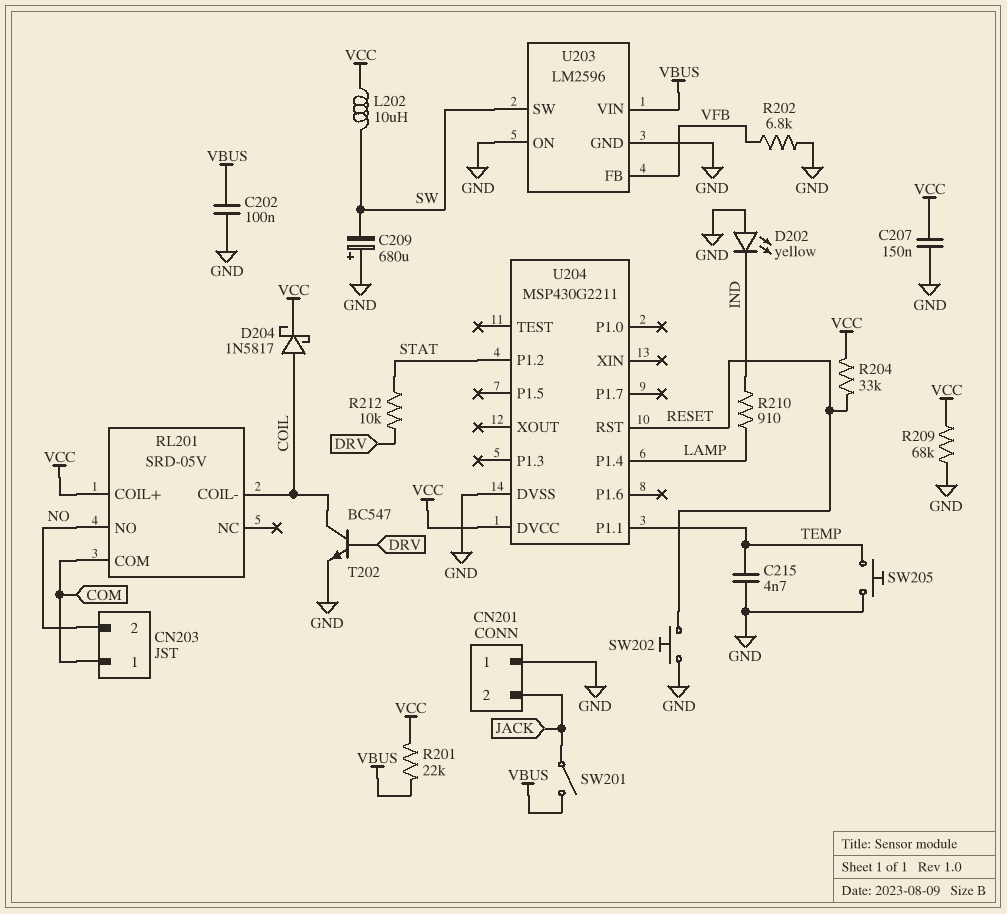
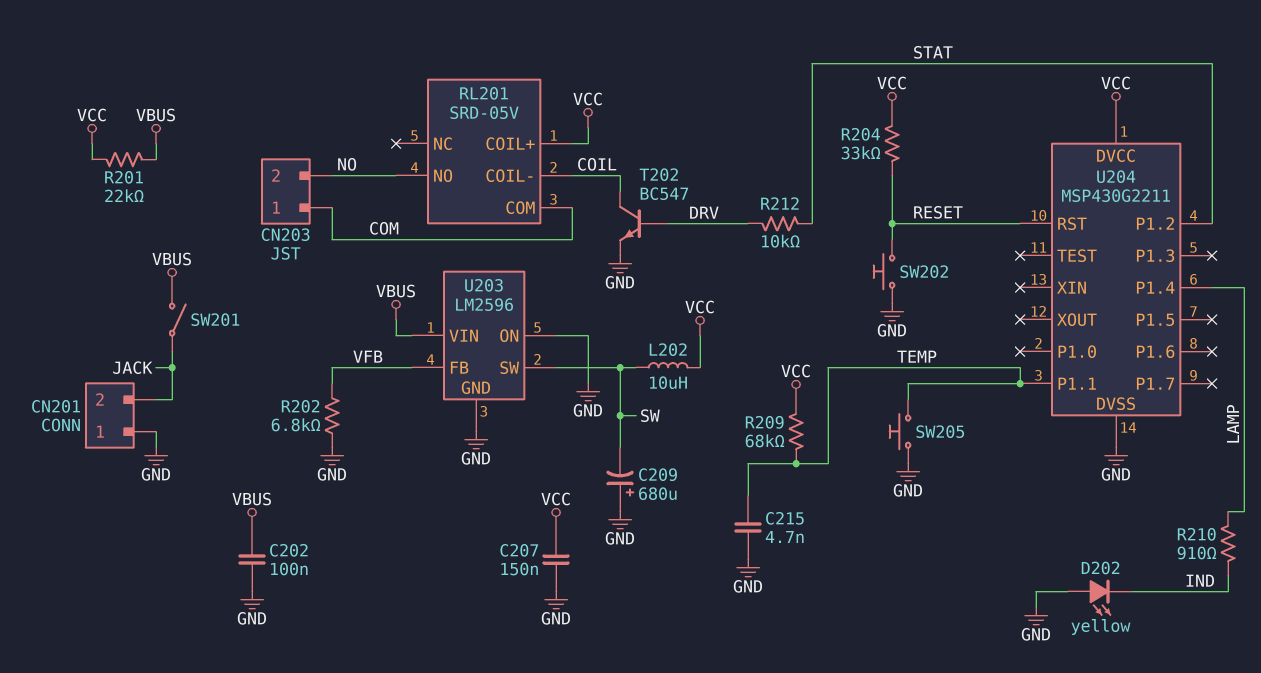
D204: schottky 1N5817 (A COIL, K VCC) -> none
R209: 68k (GND, VCC) -> 68k (TEMP, VCC)

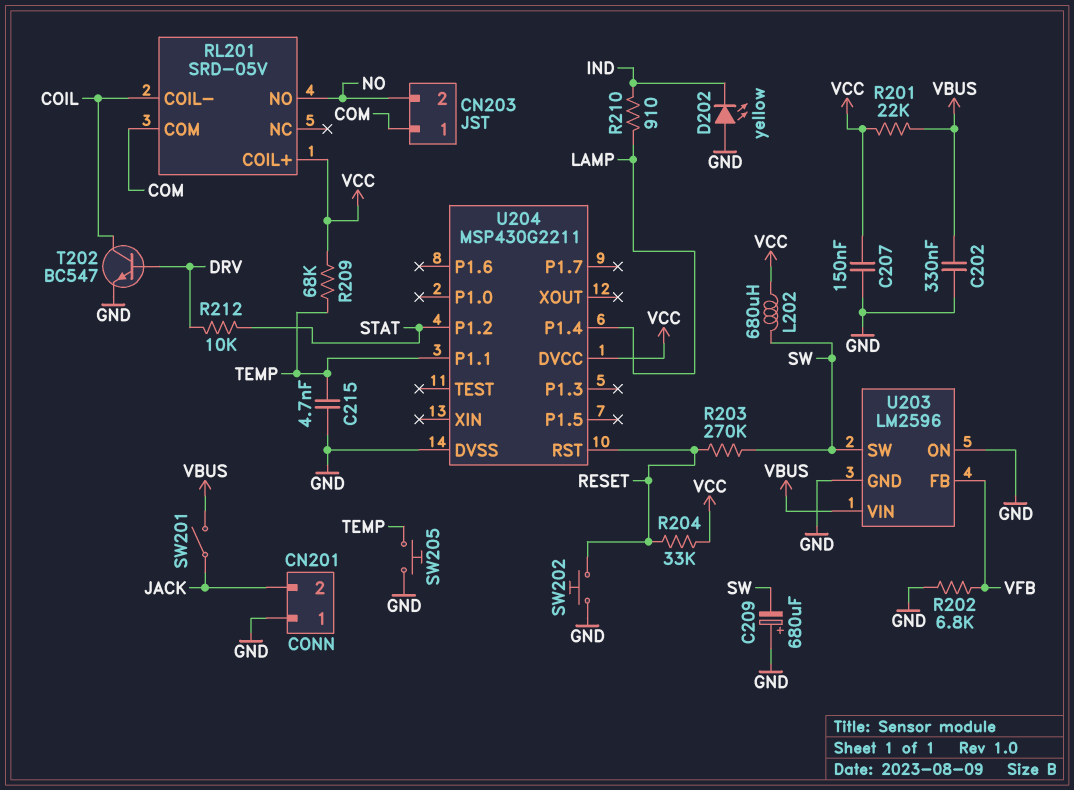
C202: 100nF (GND, VBUS) -> 330nF (GND, VBUS)
L202: 10uH (SW, VCC) -> 680uH (SW, VCC)
R203: none -> 270k (RESET, SW)

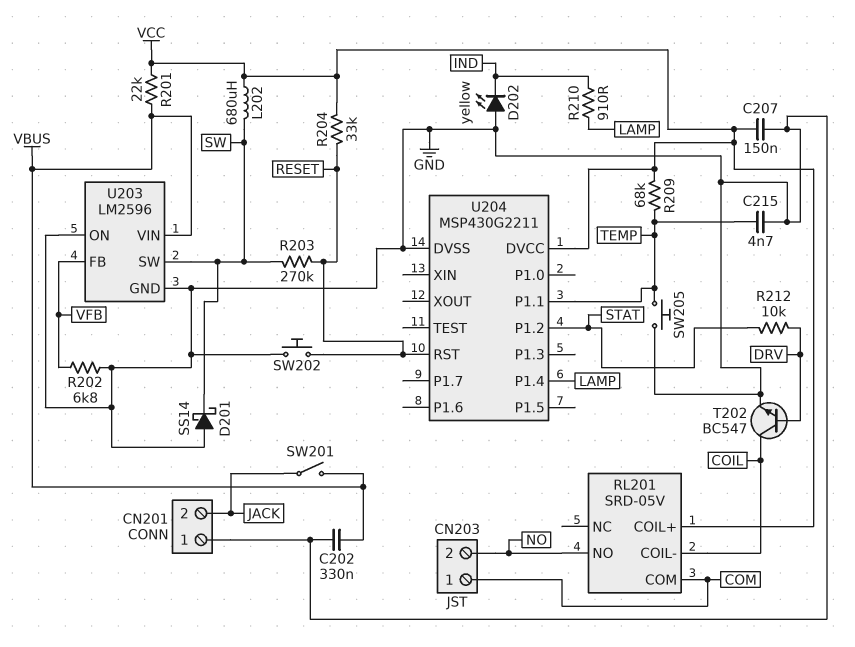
C209: 680uF (plus GND, minus SW) -> none
D201: none -> schottky SS14 (A GND, K SW)

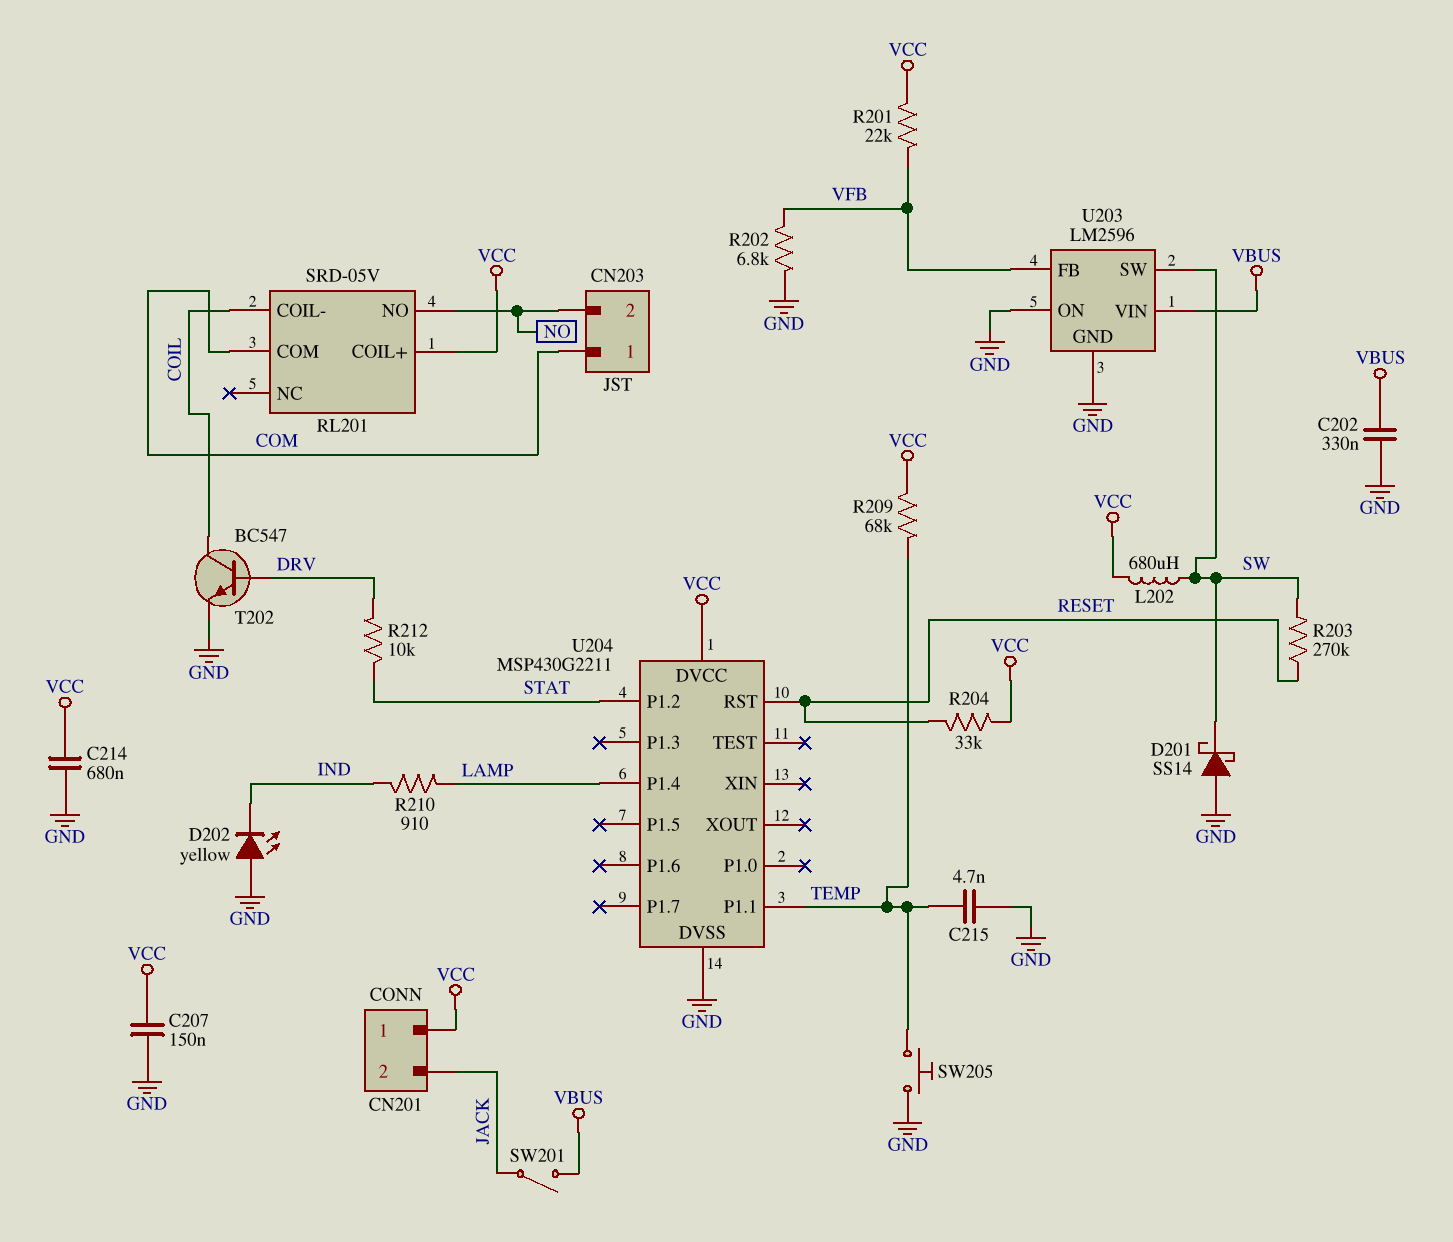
C214: none -> 680nF (GND, VCC)
CN201 pin 1: GND -> VCC
R201: 22k (VBUS, VCC) -> 22k (VCC, VFB)
SW202: button (GND, RESET) -> none

